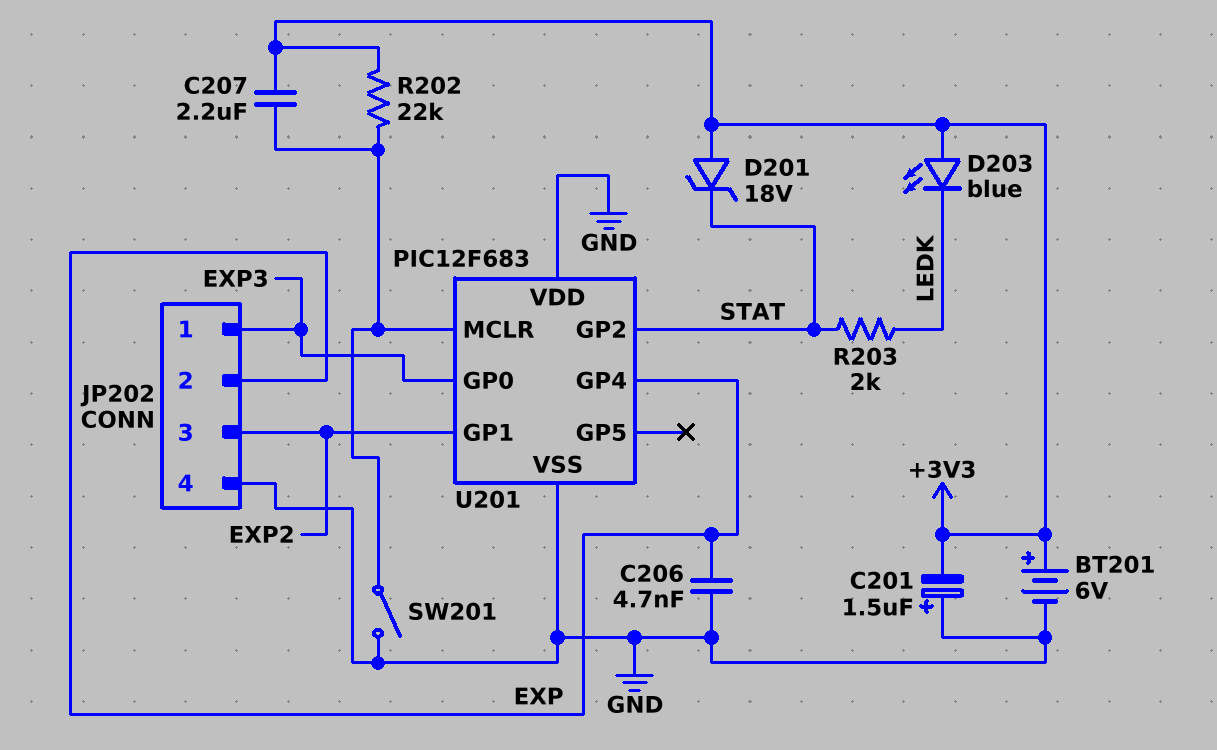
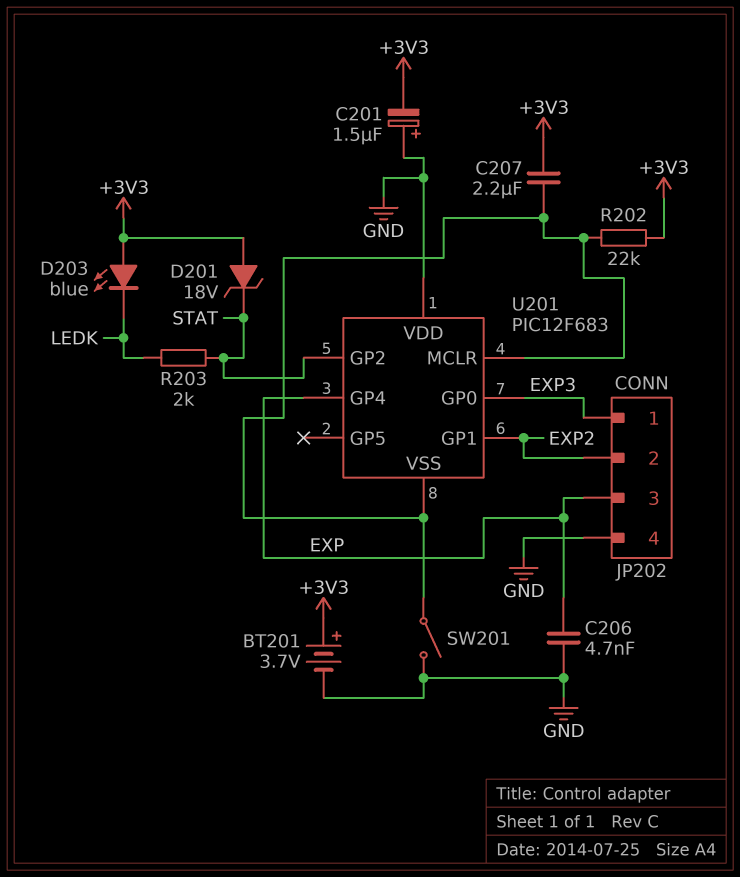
BT201: 6V (plus +3V3, minus GND) -> 3.7V (plus +3V3, minus GND)
JP202 pin 2: EXP -> EXP2
JP202 pin 3: EXP2 -> EXP
U201 pin VSS: GND -> U201/MCLR

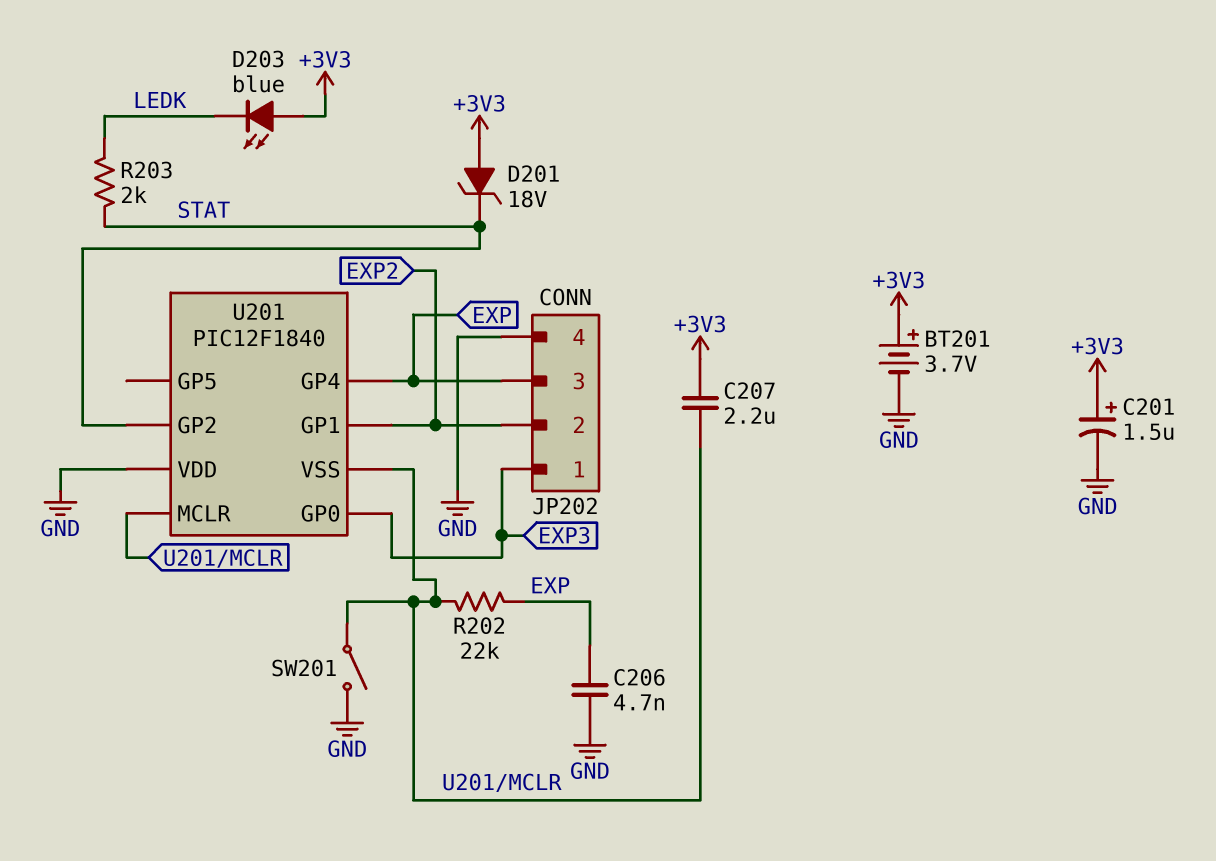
C201: 1.5uF (plus GND, minus +3V3) -> 1.5uF (plus +3V3, minus GND)
R202: 22k (+3V3, U201/MCLR) -> 22k (EXP, U201/MCLR)
U201: PIC12F683 -> PIC12F1840

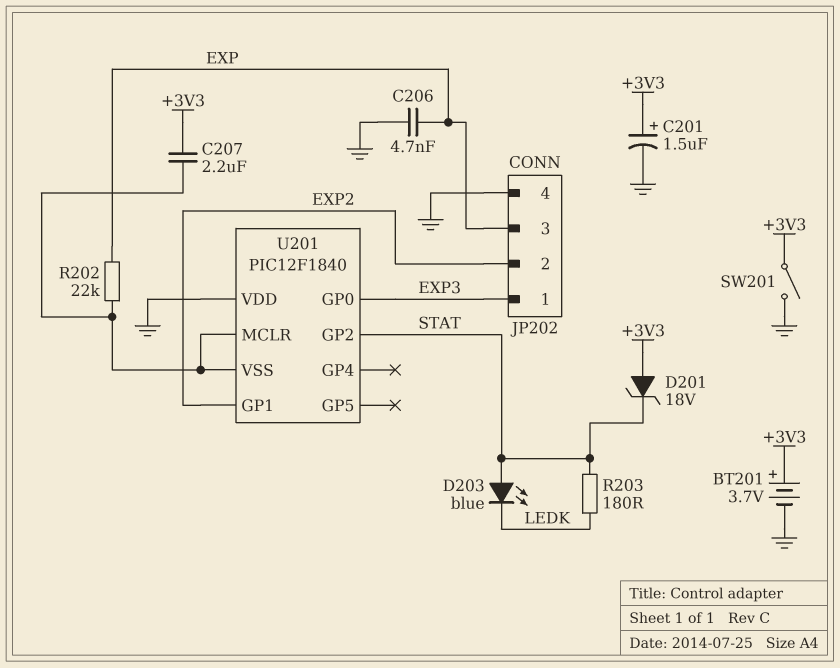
D203: LED blue (A +3V3, K LEDK) -> LED blue (A STAT, K LEDK)
R203: 2k (LEDK, STAT) -> 180 (LEDK, STAT)
SW201: switch (GND, U201/MCLR) -> switch (+3V3, GND)
U201 pin GP4: EXP -> none

